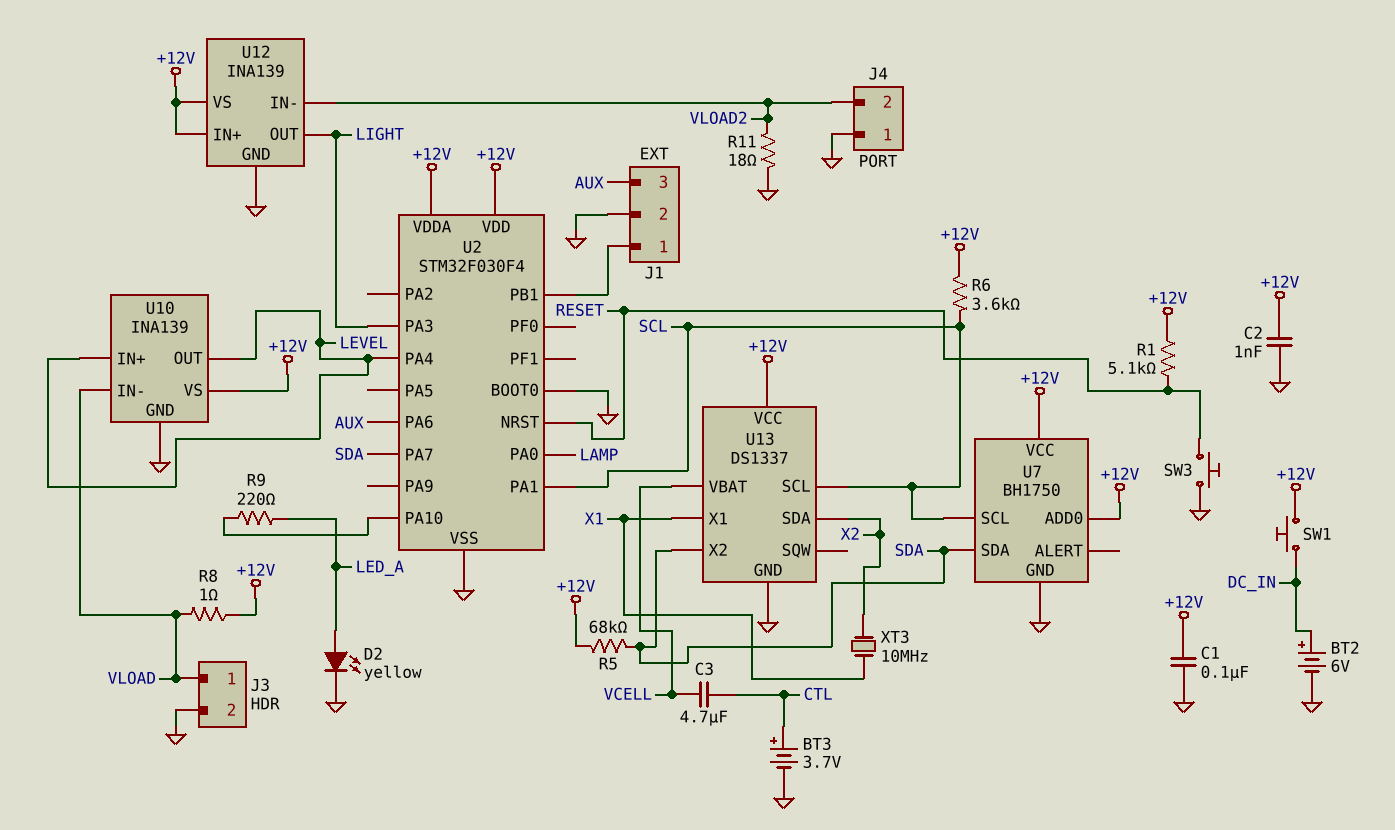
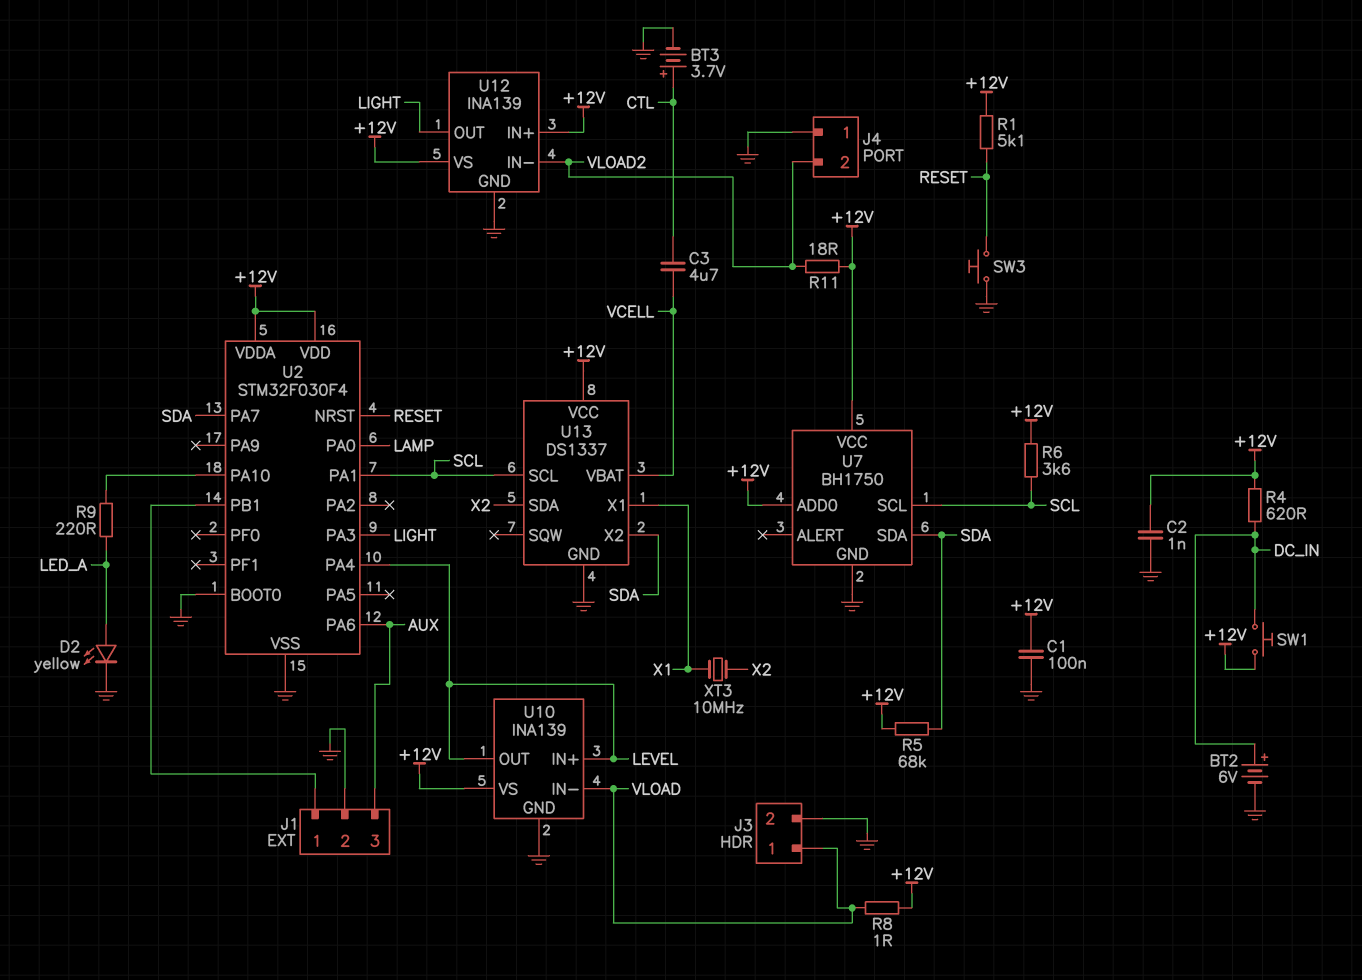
R4: none -> 620 (+12V, DC_IN)
R11: 18 (GND, VLOAD2) -> 18 (+12V, VLOAD2)

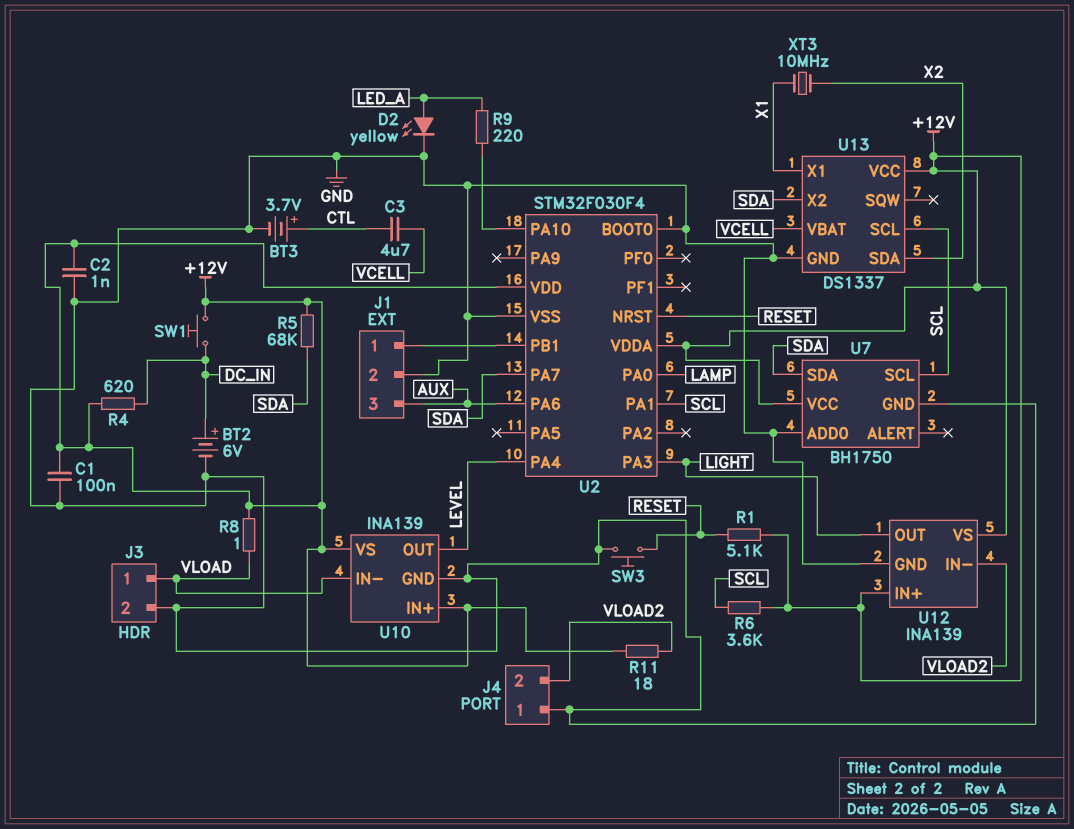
U7 pin ADD0: +12V -> GND
U10 pin IN+: LEVEL -> +12V

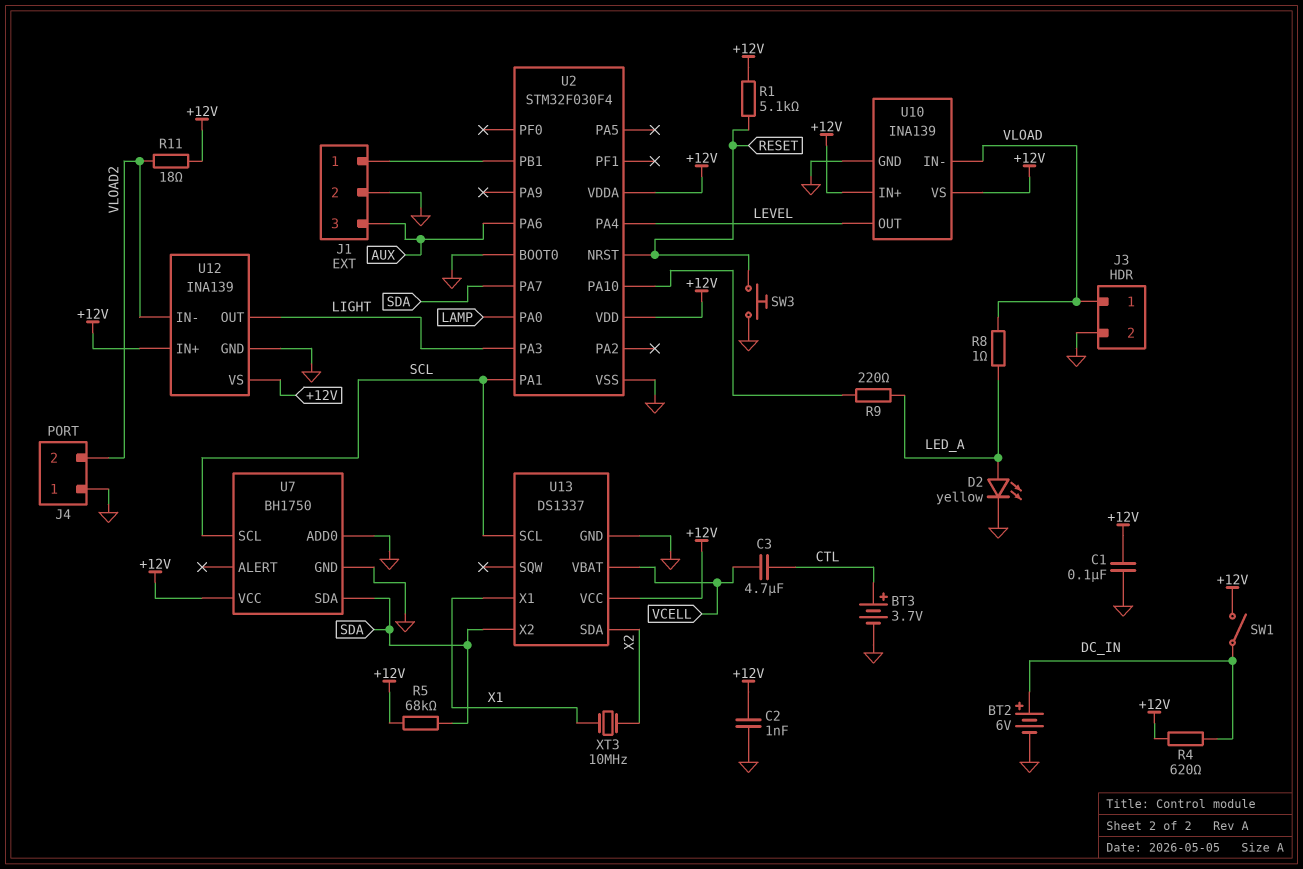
R6: 3.6k (+12V, SCL) -> none
R8: 1 (+12V, VLOAD) -> 1 (LED_A, VLOAD)
SW1: button (+12V, DC_IN) -> switch (+12V, DC_IN)

